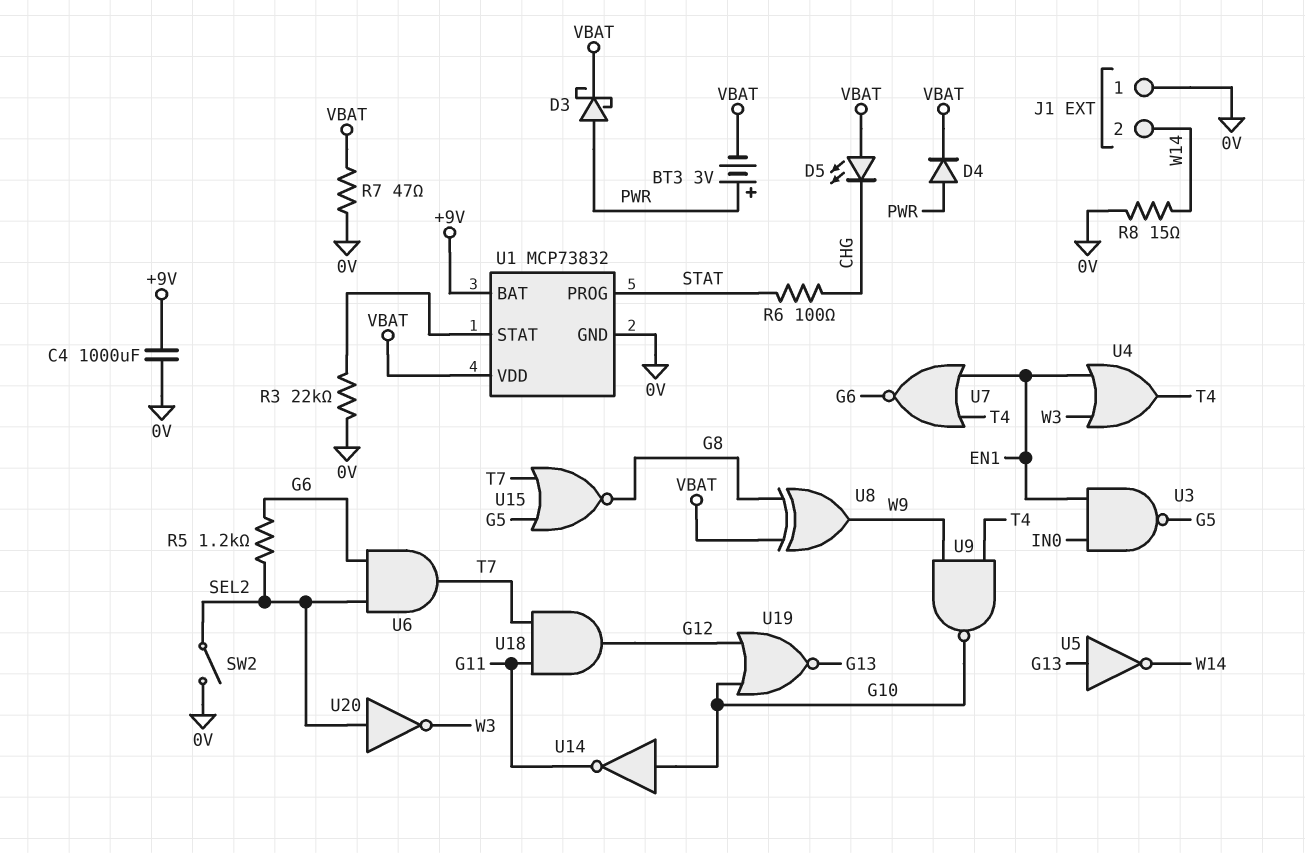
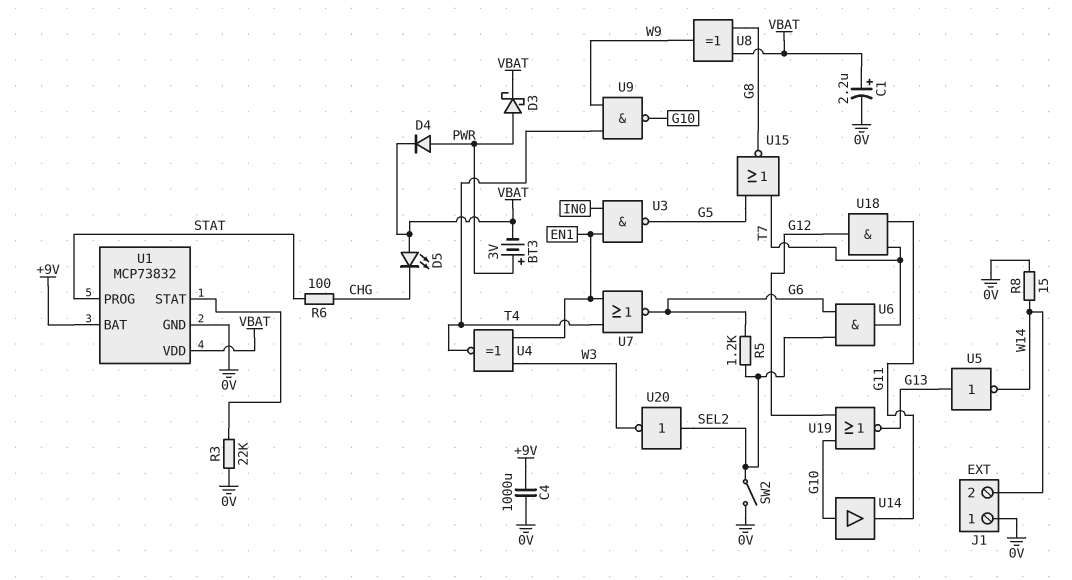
C1: none -> 2.2uF (plus VBAT, minus 0V)
R7: 47 (0V, VBAT) -> none
U4: OR (in EN1, in W3, out T4) -> XNOR (in EN1, in W3, out T4)
U14: NOT (in G10, out G11) -> buffer (in G10, out G11)

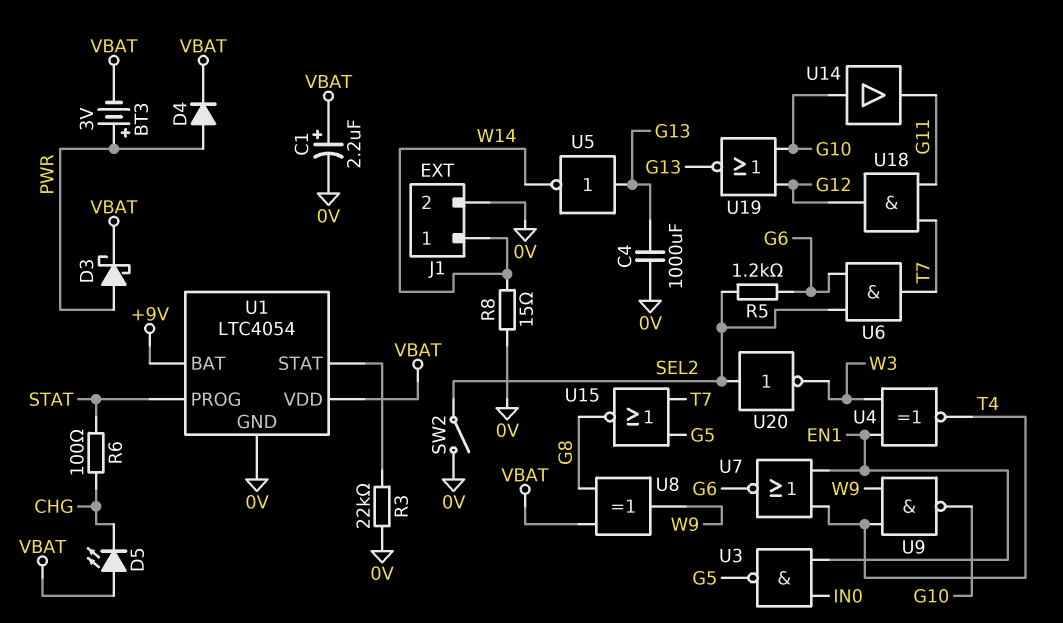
C4: 1000uF (+9V, 0V) -> 1000uF (0V, G13)
J1 pin 1: 0V -> W14
J1 pin 2: W14 -> 0V
U1: MCP73832 -> LTC4054

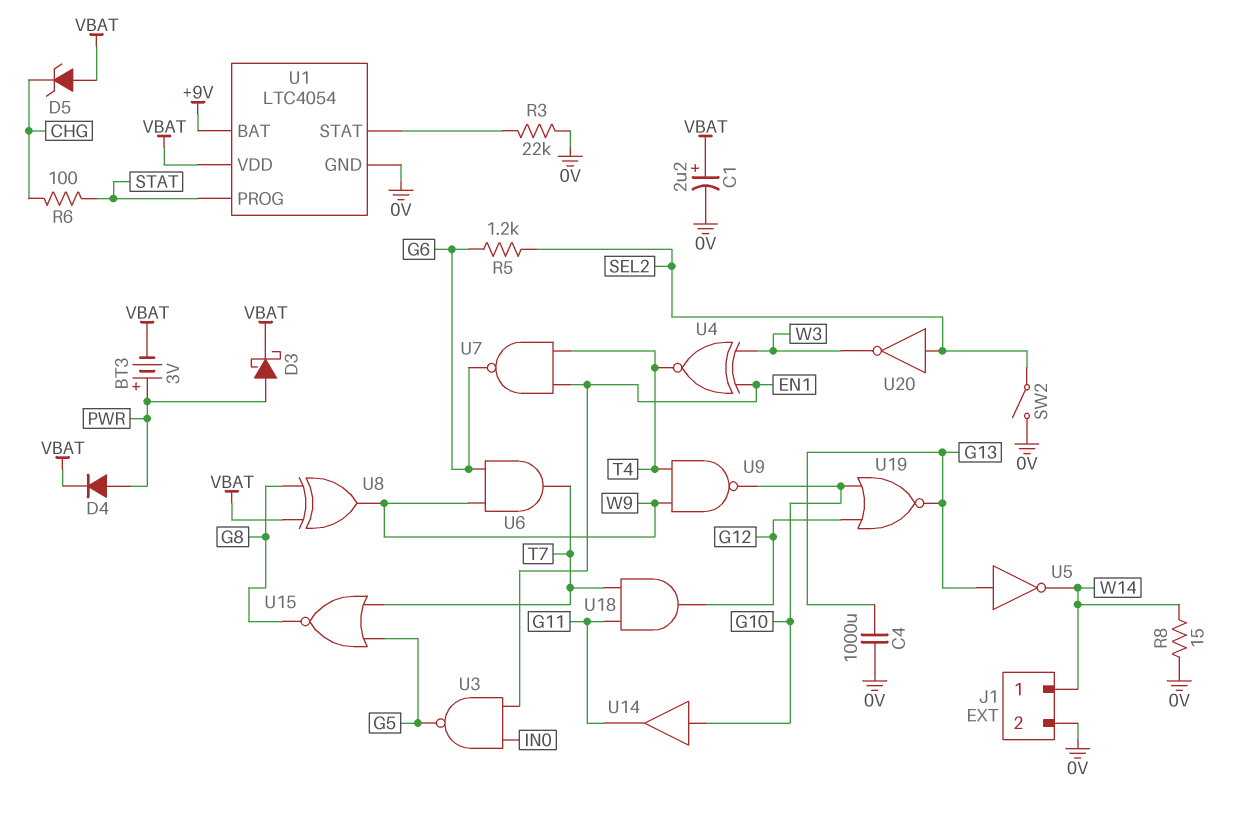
D5: LED (A VBAT, K CHG) -> zener (A VBAT, K CHG)
U6: AND (in G6, in SEL2, out T7) -> AND (in G6, in W9, out T7)
U7: NOR (in EN1, in T4, out G6) -> NAND (in EN1, in T4, out G6)

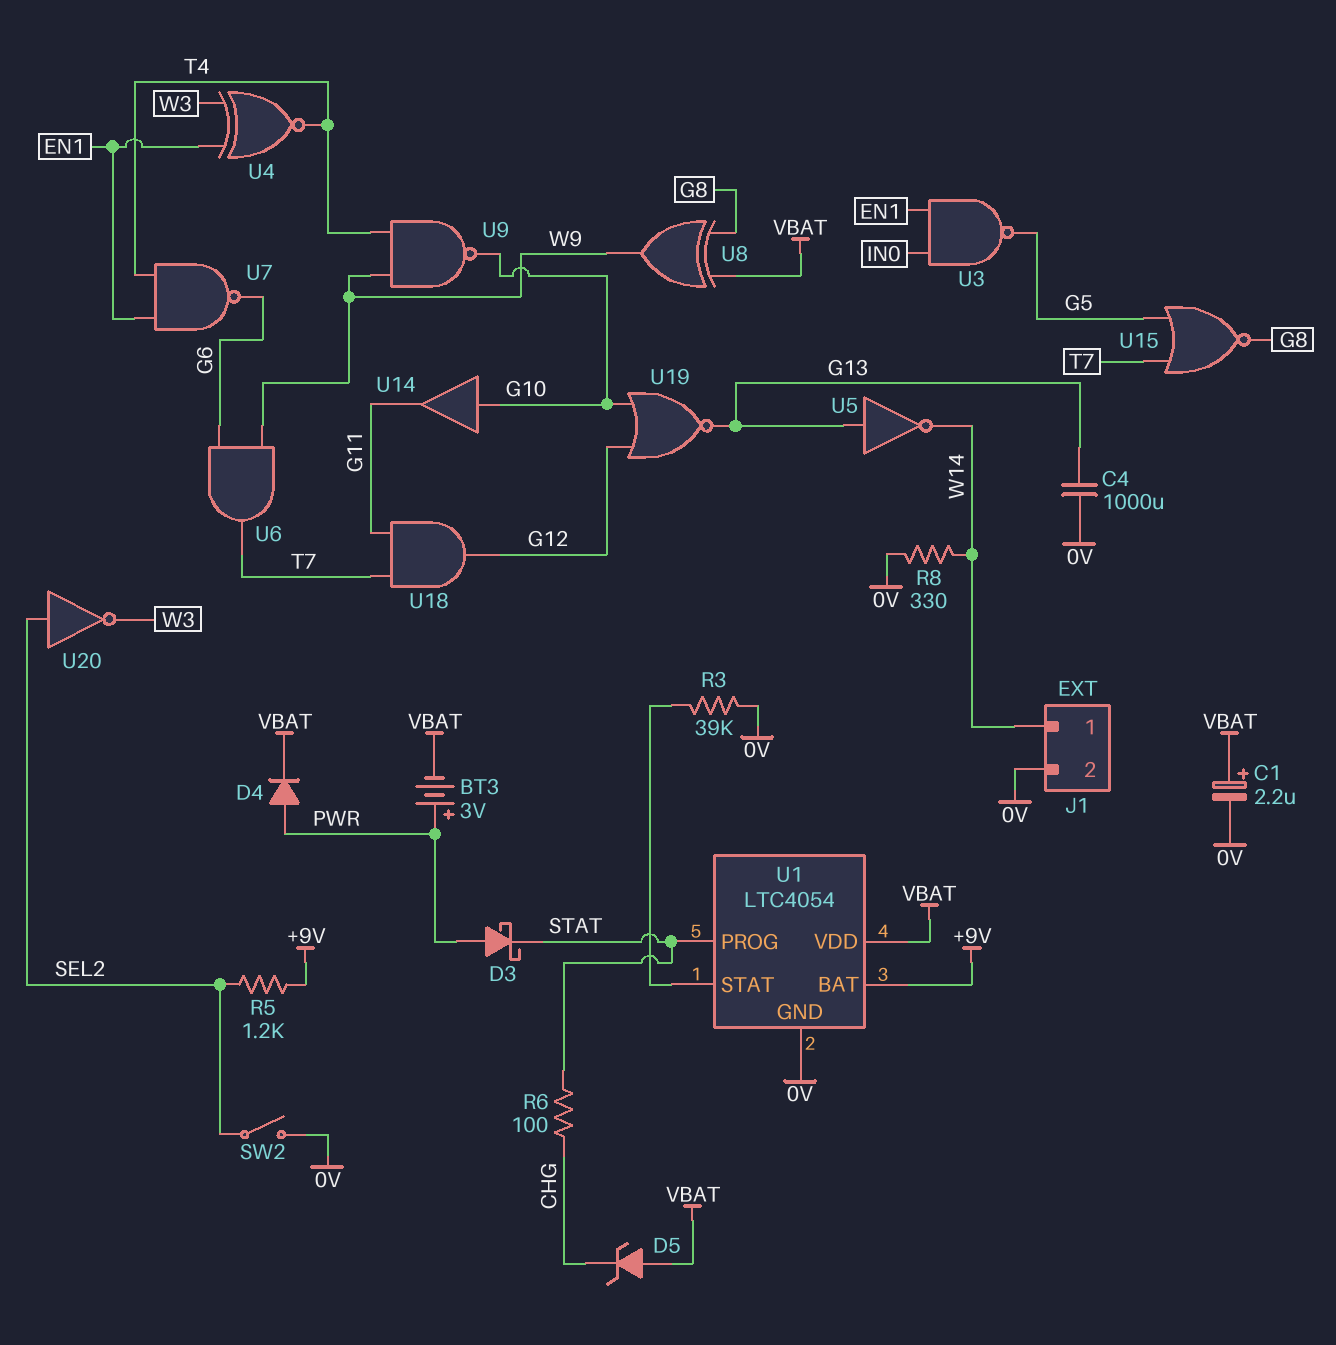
D3: schottky (A PWR, K VBAT) -> schottky (A PWR, K STAT)
R3: 22k (0V, U1/STAT) -> 39k (0V, U1/STAT)
R5: 1.2k (G6, SEL2) -> 1.2k (+9V, SEL2)
R8: 15 (0V, W14) -> 330 (0V, W14)

